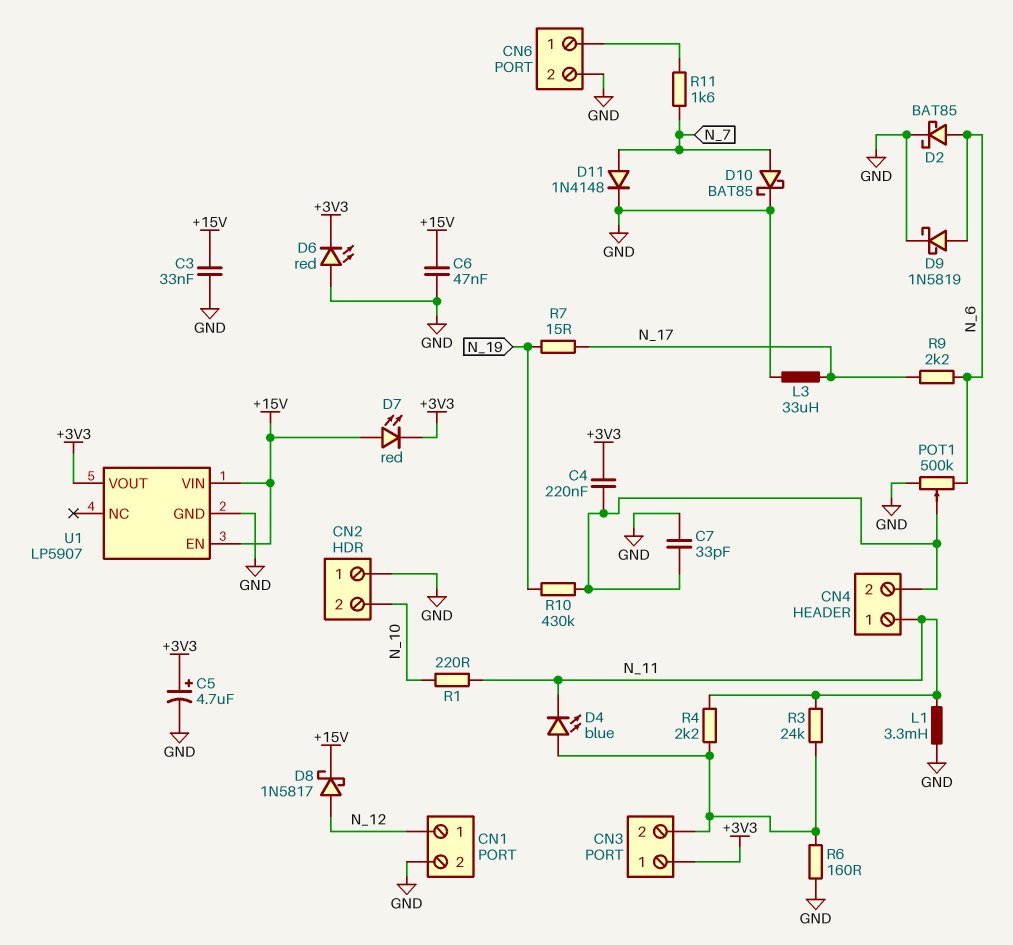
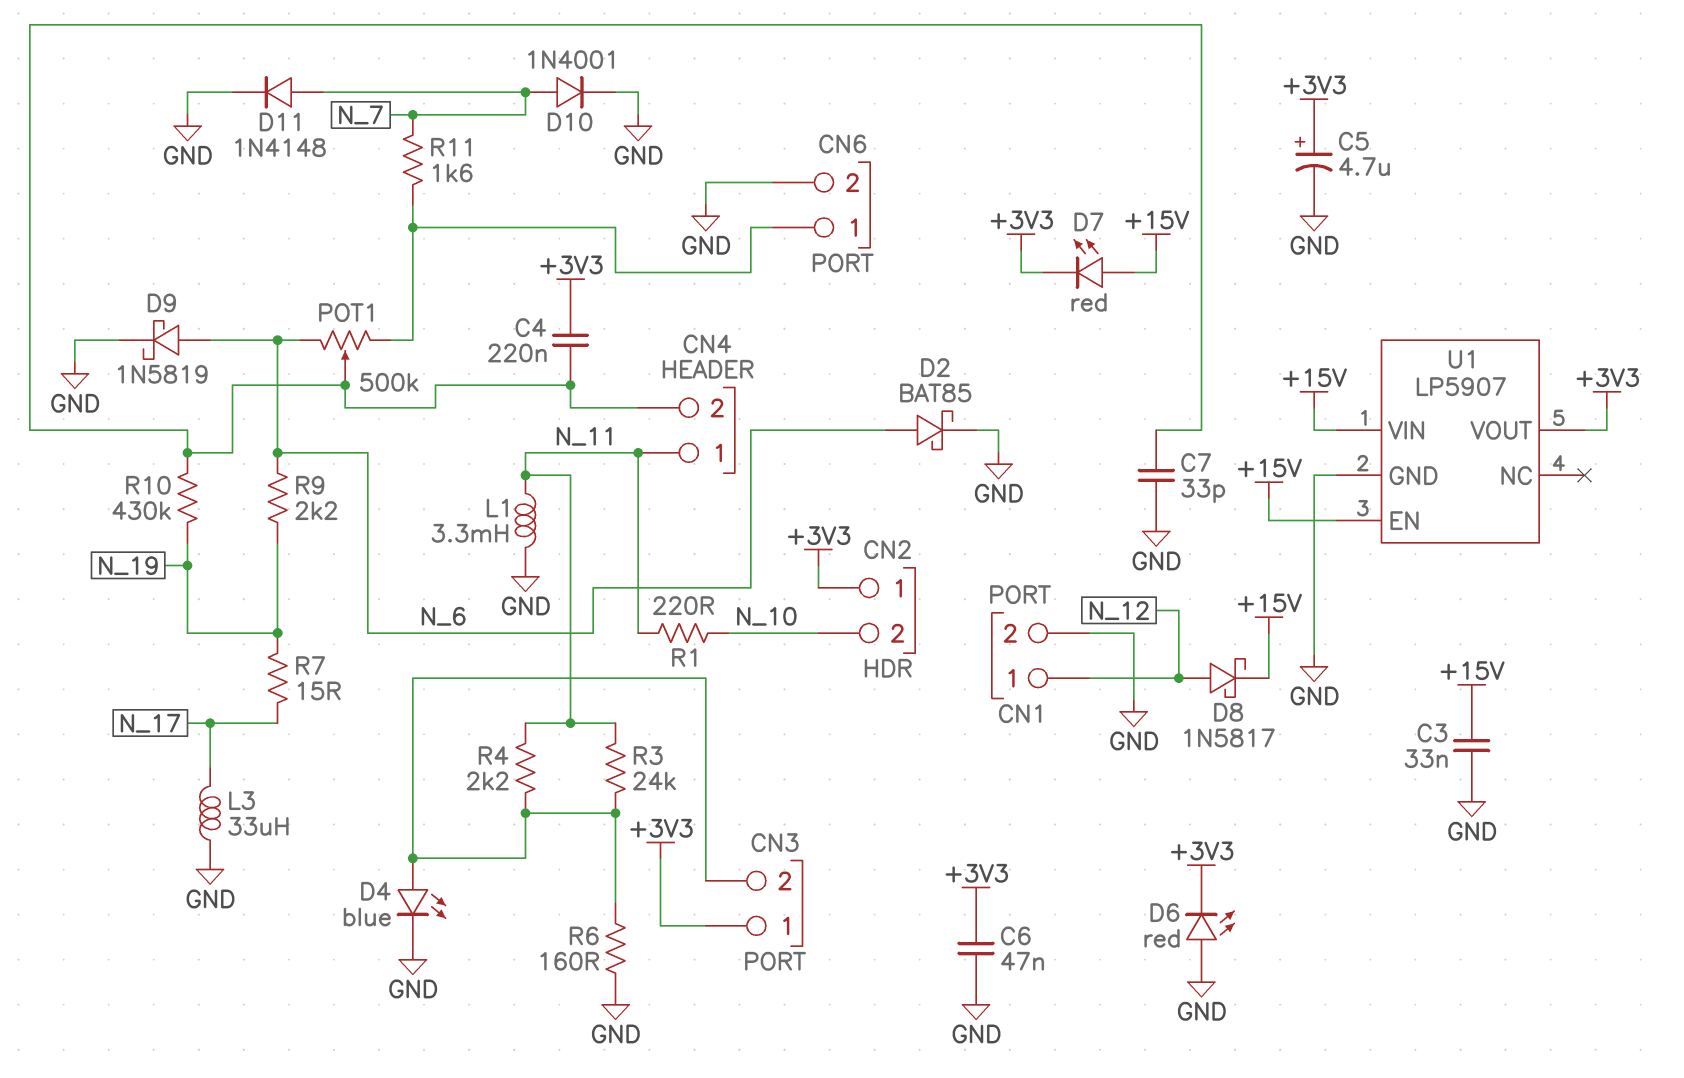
C6: 47nF (+15V, GND) -> 47nF (+3V3, GND)
CN2 pin 1: GND -> +3V3
D4: LED blue (A CN3/2, K N_11) -> LED blue (A CN3/2, K GND)
D10: schottky BAT85 (A N_7, K GND) -> diode 1N4001 (A N_7, K GND)
POT1: 500k (GND, N_6, wiper CN4/2) -> 500k (CN6/1, N_6, wiper CN4/2)
R9: 2.2k (N_6, N_17) -> 2.2k (N_6, N_19)

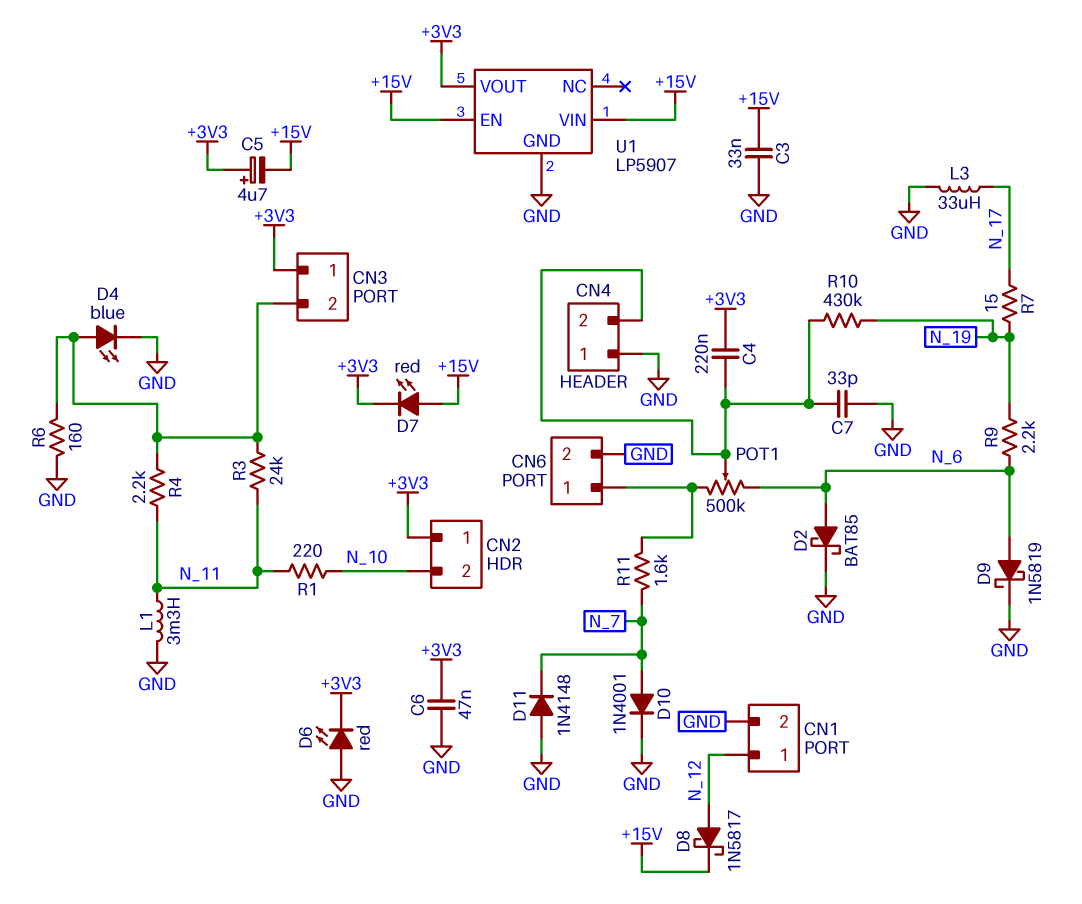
C5: 4.7uF (plus +3V3, minus GND) -> 4.7uF (plus +3V3, minus +15V)
CN4 pin 1: N_11 -> GND
D11: diode 1N4148 (A N_7, K GND) -> diode 1N4148 (A GND, K N_7)

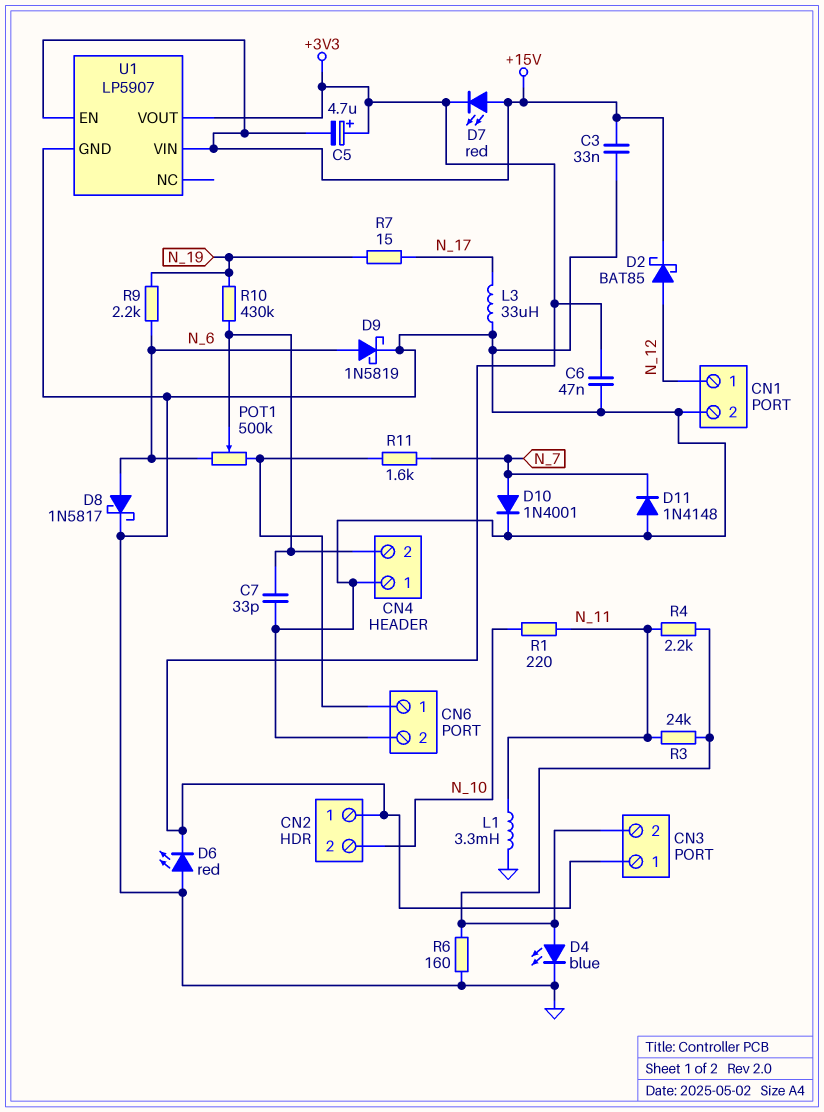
C4: 220nF (+3V3, CN4/2) -> none
D2: schottky BAT85 (A N_6, K GND) -> schottky BAT85 (A N_12, K +15V)
D8: schottky 1N5817 (A N_12, K +15V) -> schottky 1N5817 (A N_6, K GND)

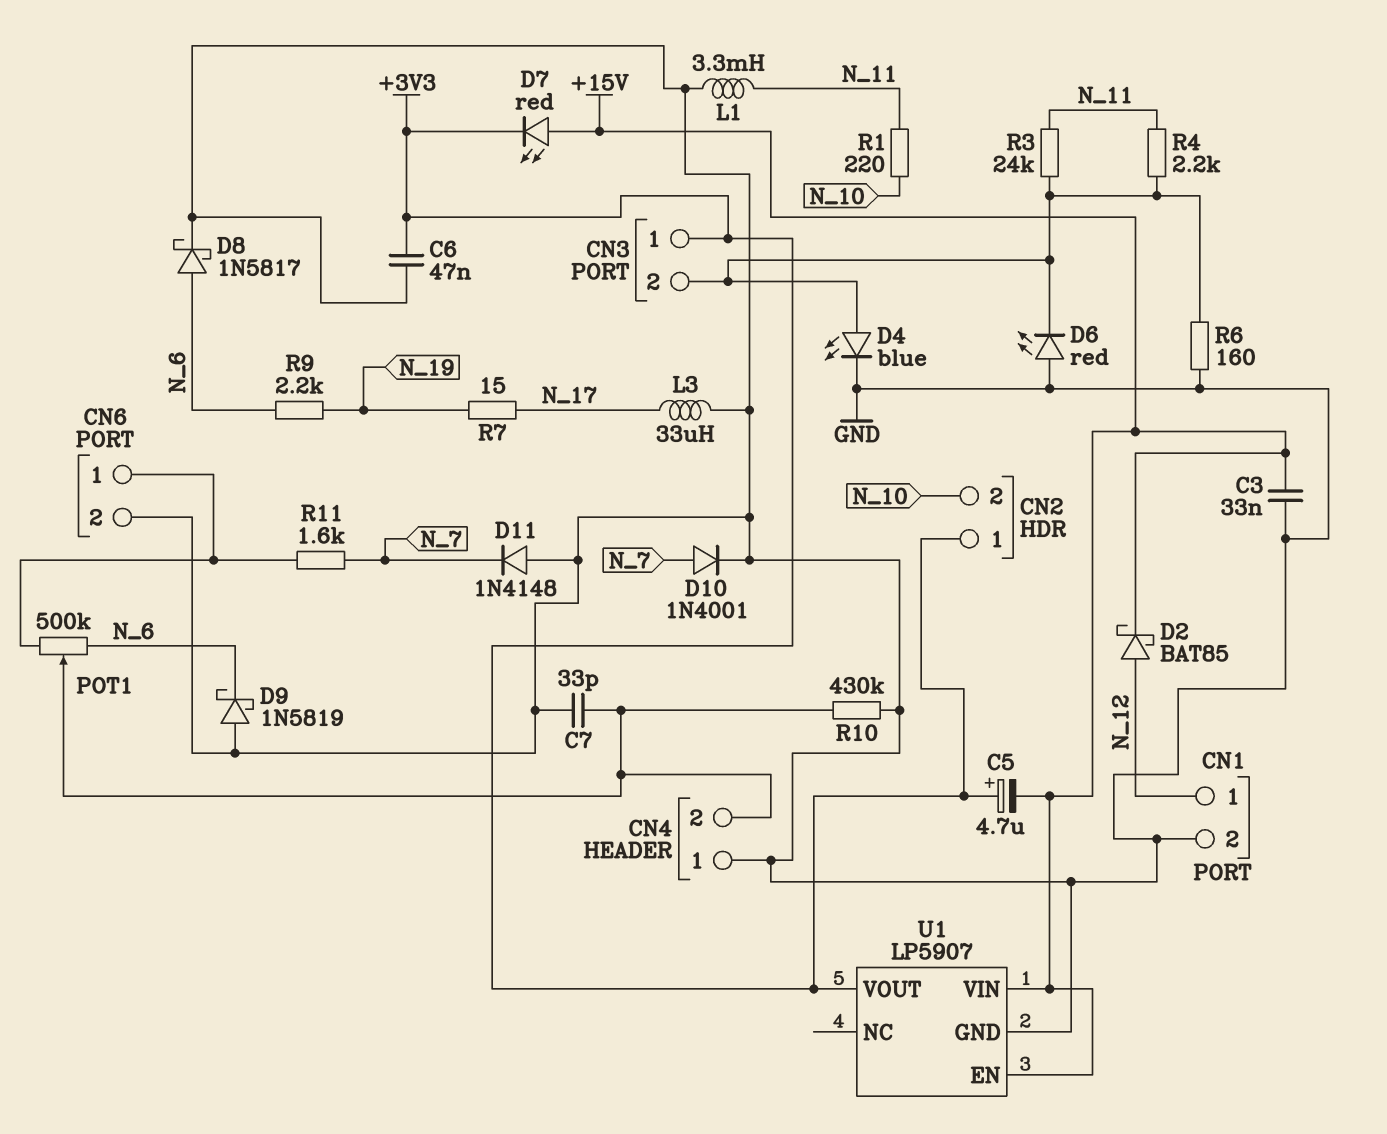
D6: LED red (A GND, K +3V3) -> LED red (A GND, K CN3/2)
D9: schottky 1N5819 (A N_6, K GND) -> schottky 1N5819 (A GND, K N_6)
R10: 430k (CN4/2, N_19) -> 430k (CN4/2, GND)

